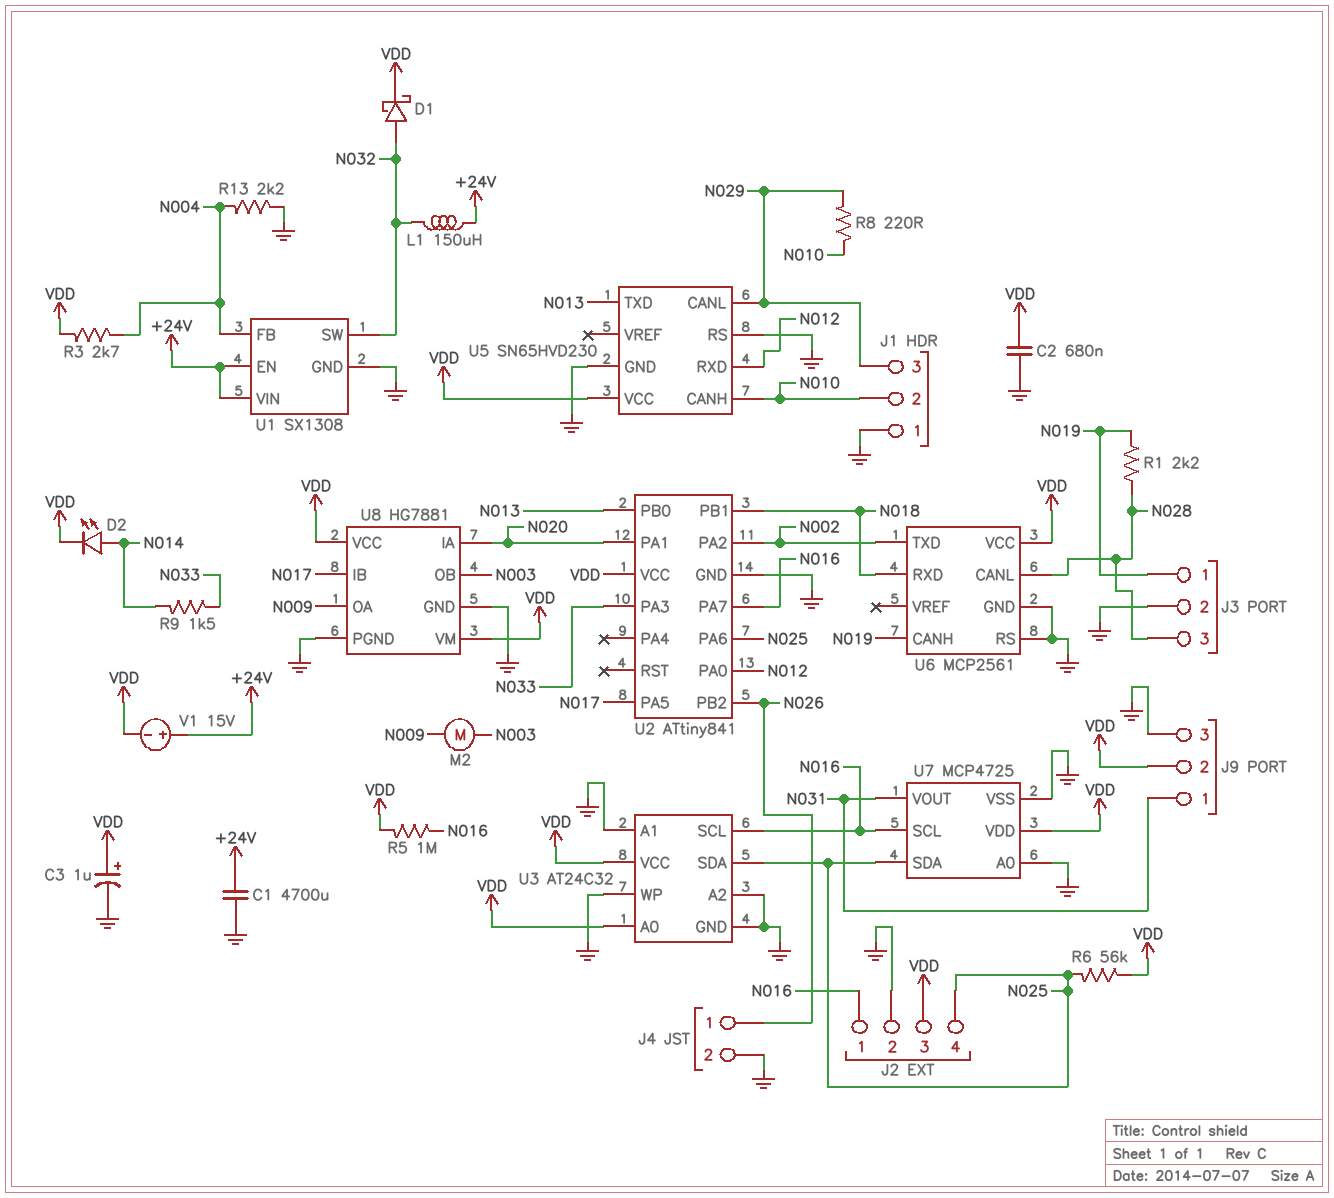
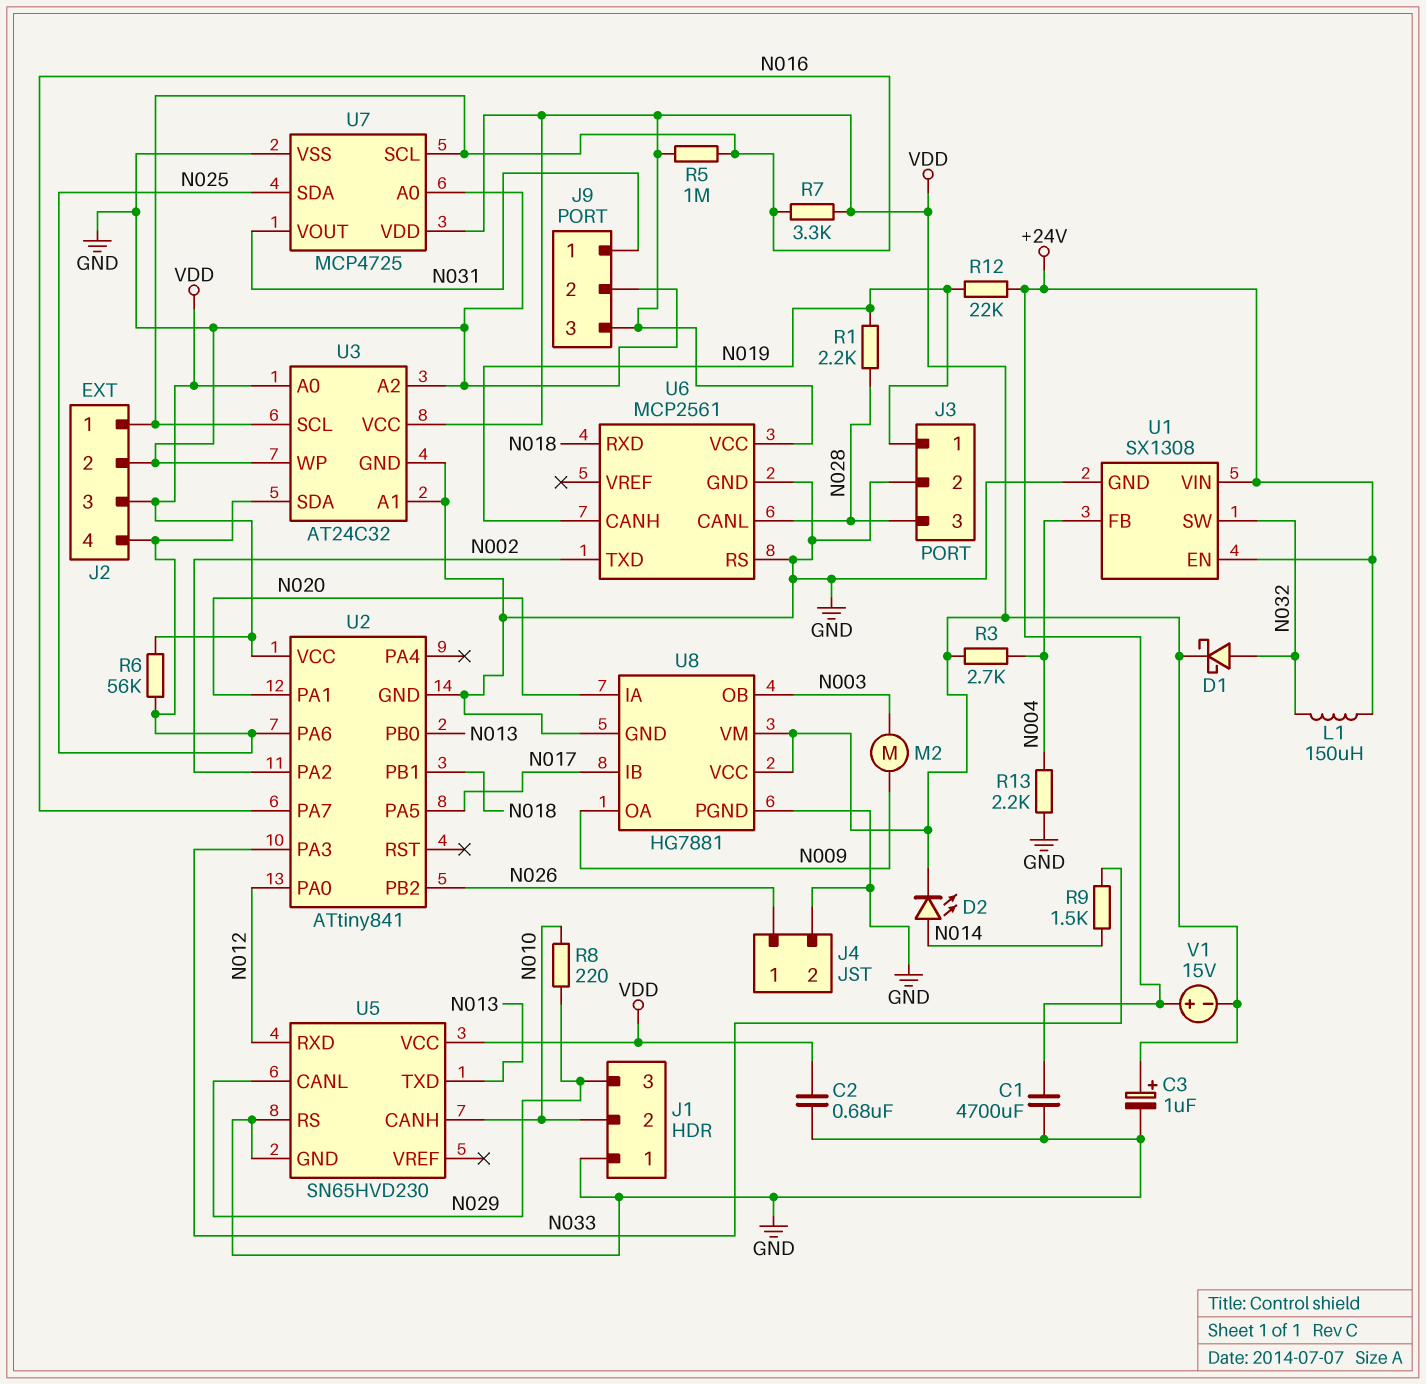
J9 pin 2: VDD -> GND
J9 pin 3: GND -> VDD
R7: none -> 3.3k (N016, VDD)
R12: none -> 22k (+24V, N019)

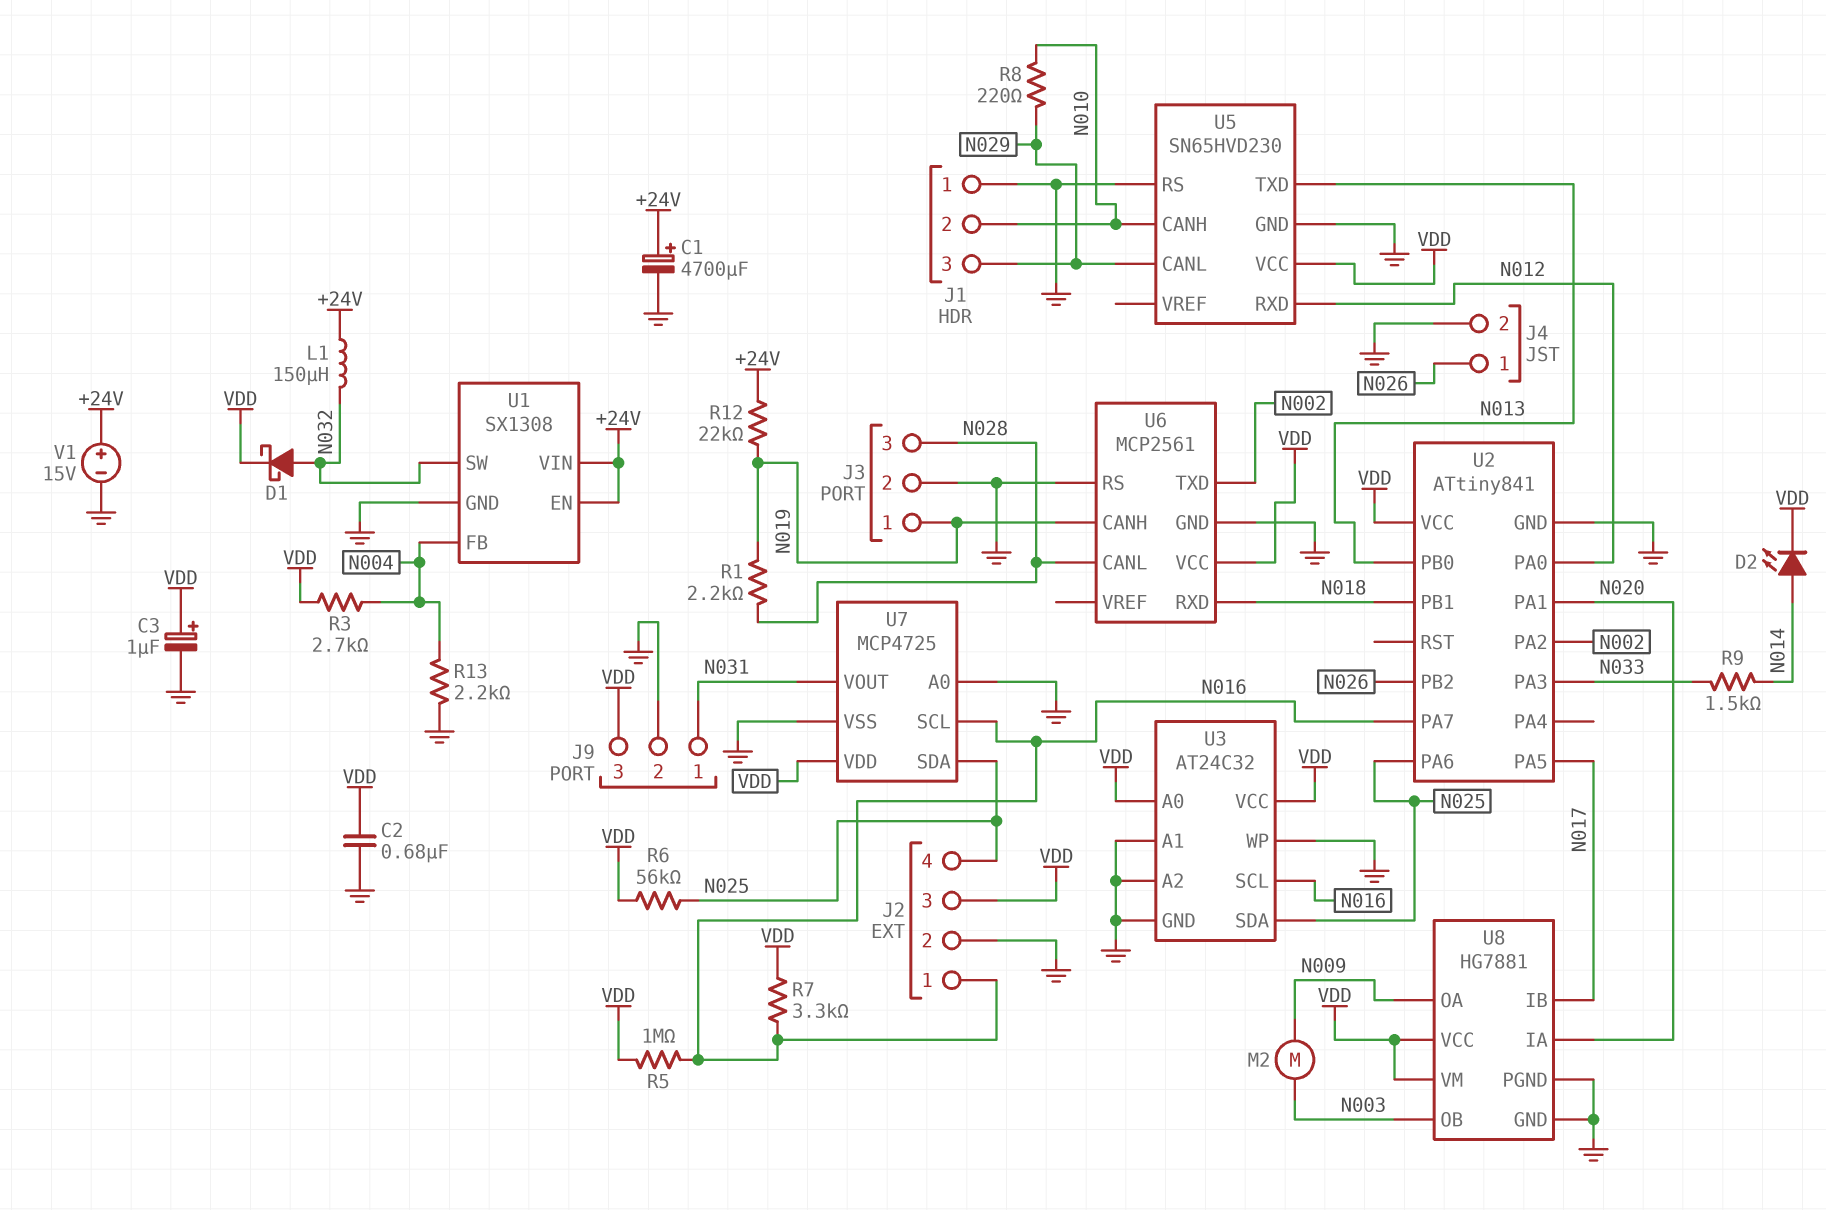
C1: 4700uF (+24V, GND) -> 4700uF (plus +24V, minus GND)
V1: 15V (plus +24V, minus VDD) -> 15V (plus +24V, minus GND)

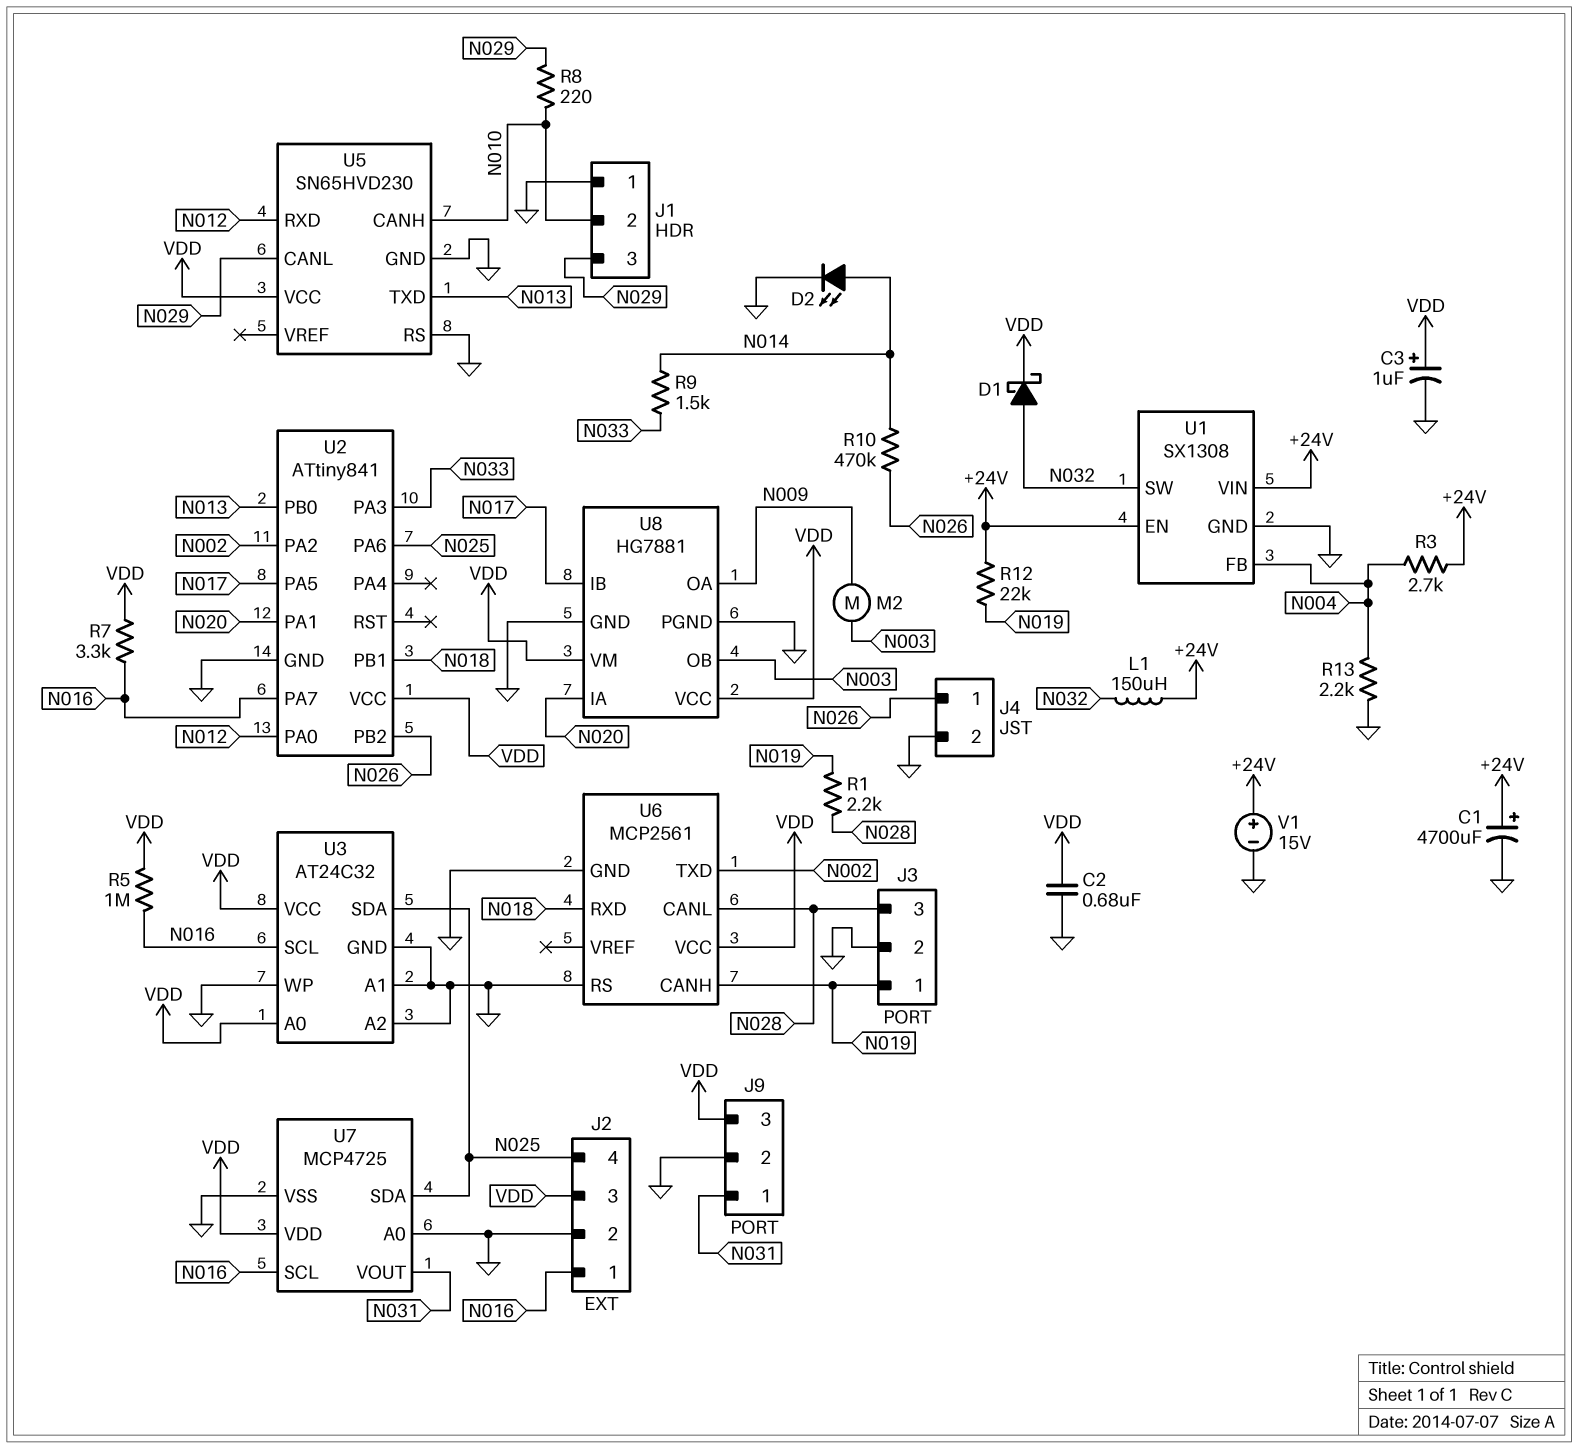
D2: LED (A N014, K VDD) -> LED (A N014, K GND)
R3: 2.7k (N004, VDD) -> 2.7k (+24V, N004)
R6: 56k (N025, VDD) -> none
R10: none -> 470k (N014, N026)

